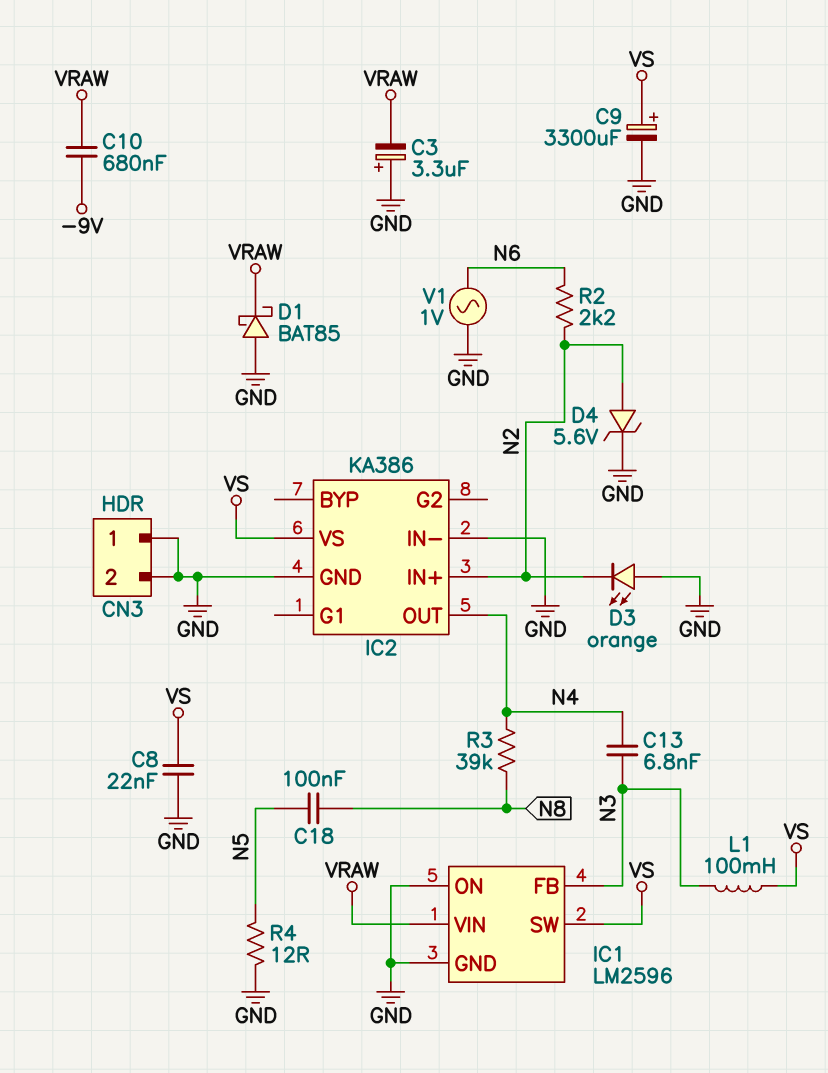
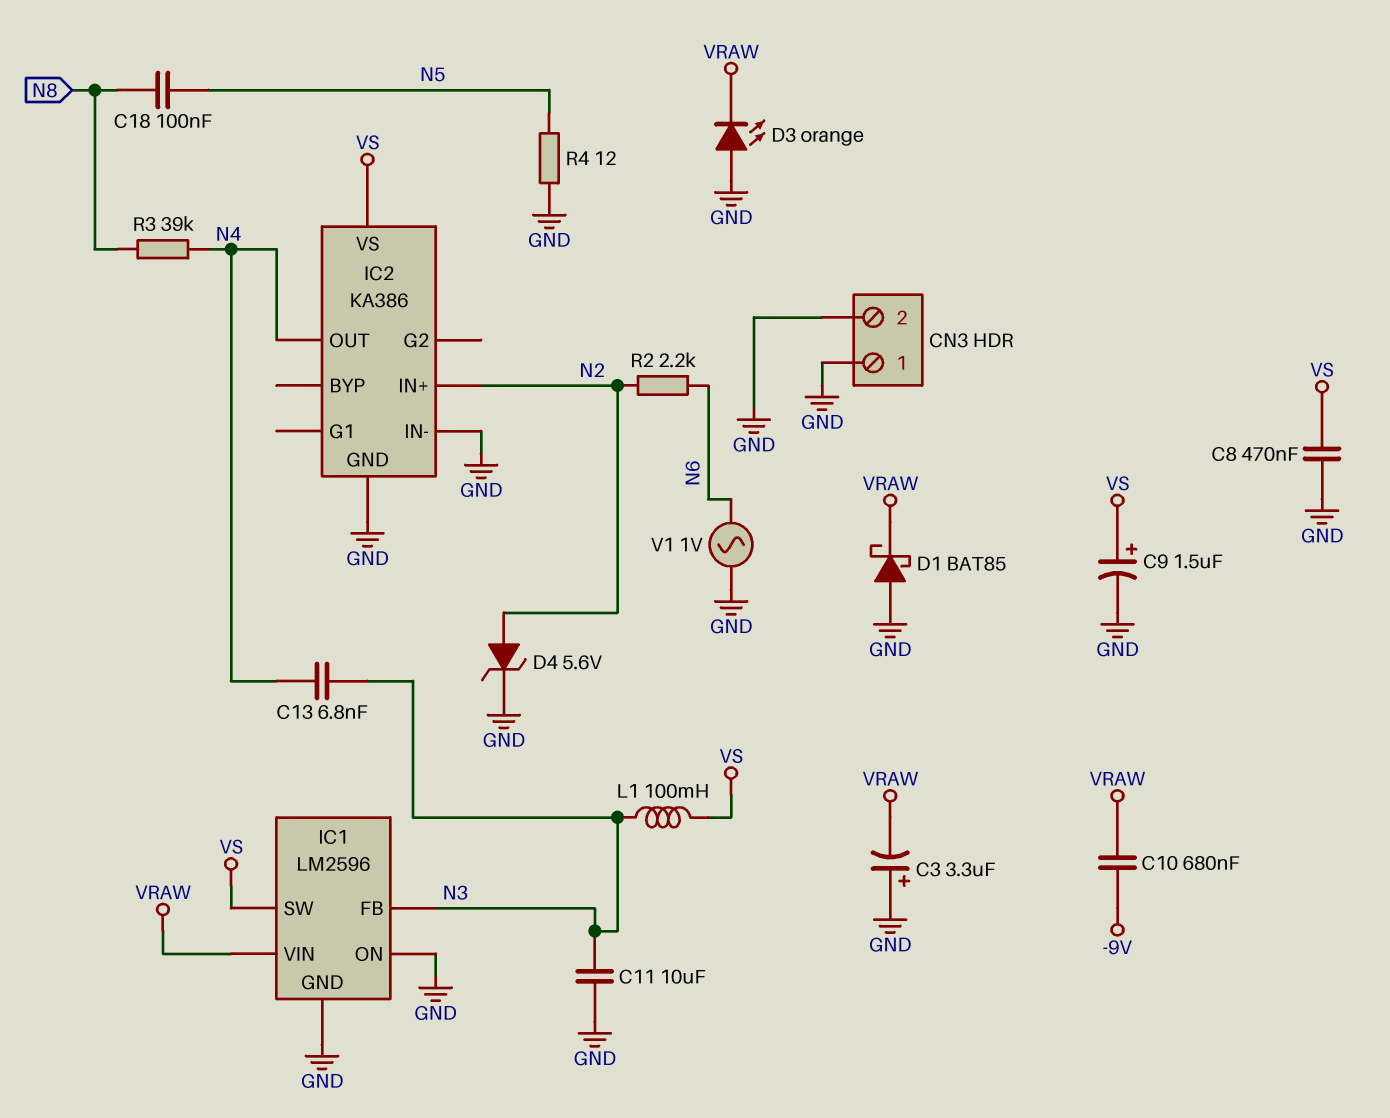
C8: 22nF (GND, VS) -> 470nF (GND, VS)
C9: 3300uF (plus VS, minus GND) -> 1.5uF (plus VS, minus GND)
C11: none -> 10uF (GND, N3)
D3: LED orange (A GND, K N2) -> LED orange (A GND, K VRAW)

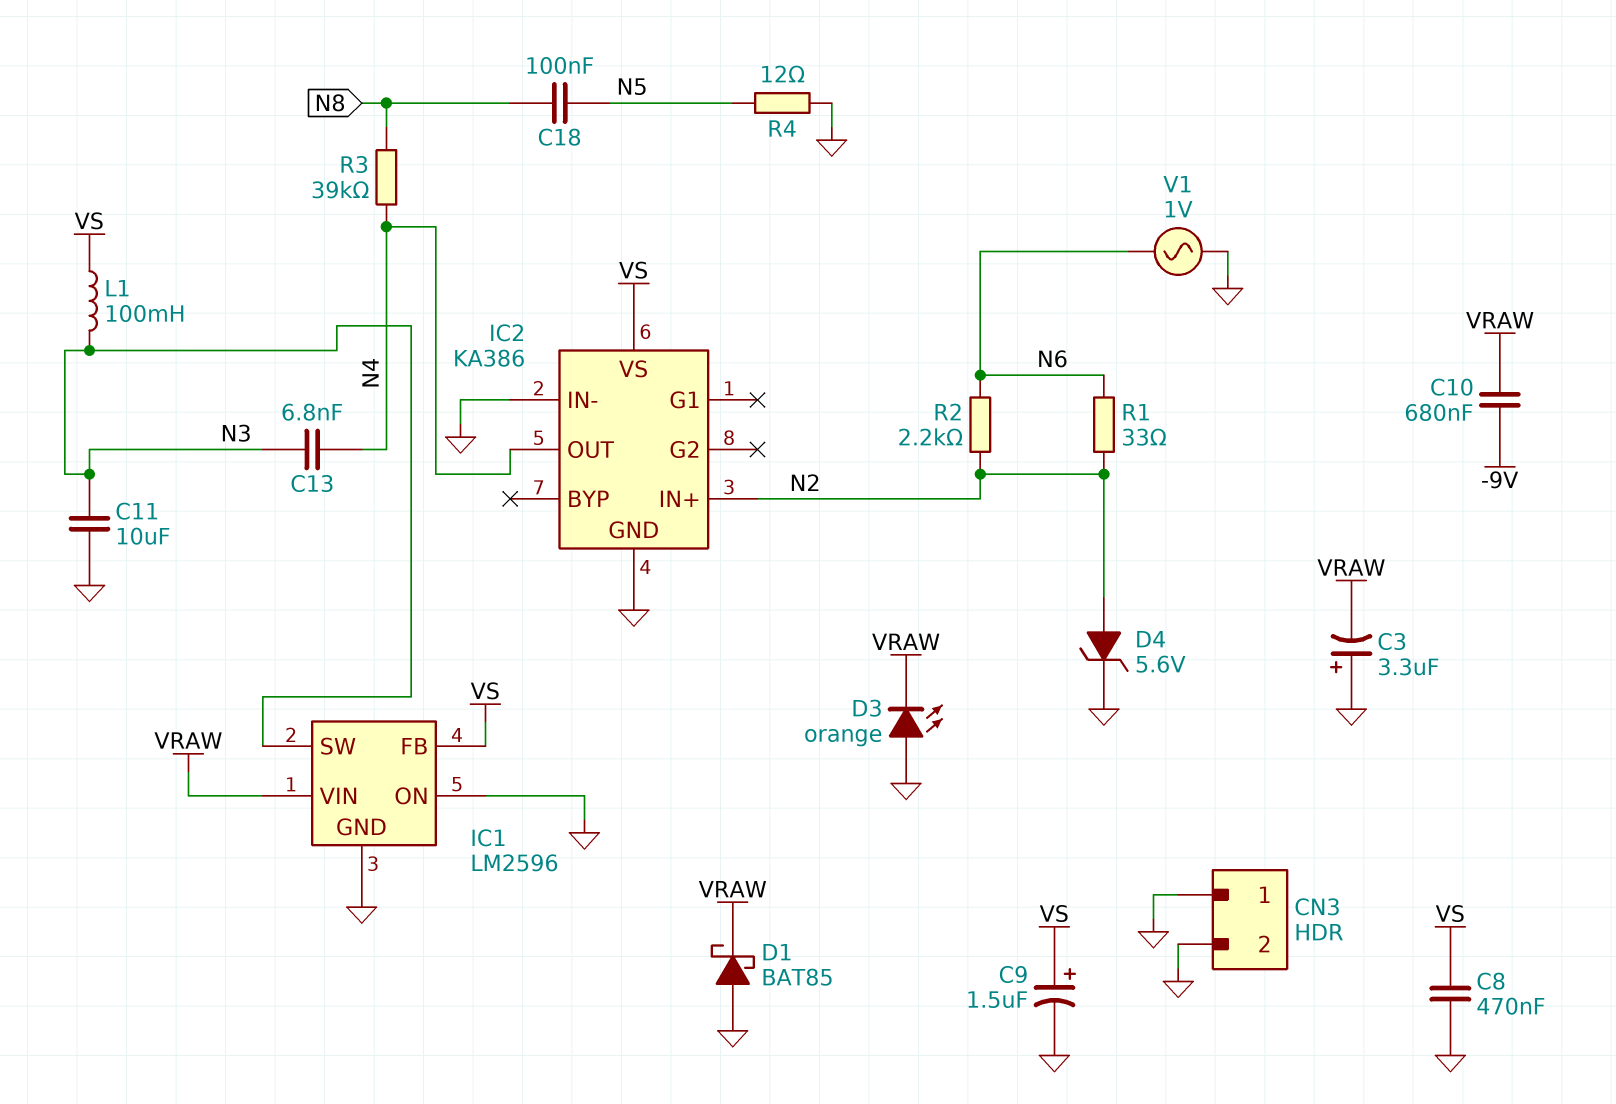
IC1 pin FB: N3 -> VS
IC1 pin SW: VS -> N3
R1: none -> 33 (N2, N6)

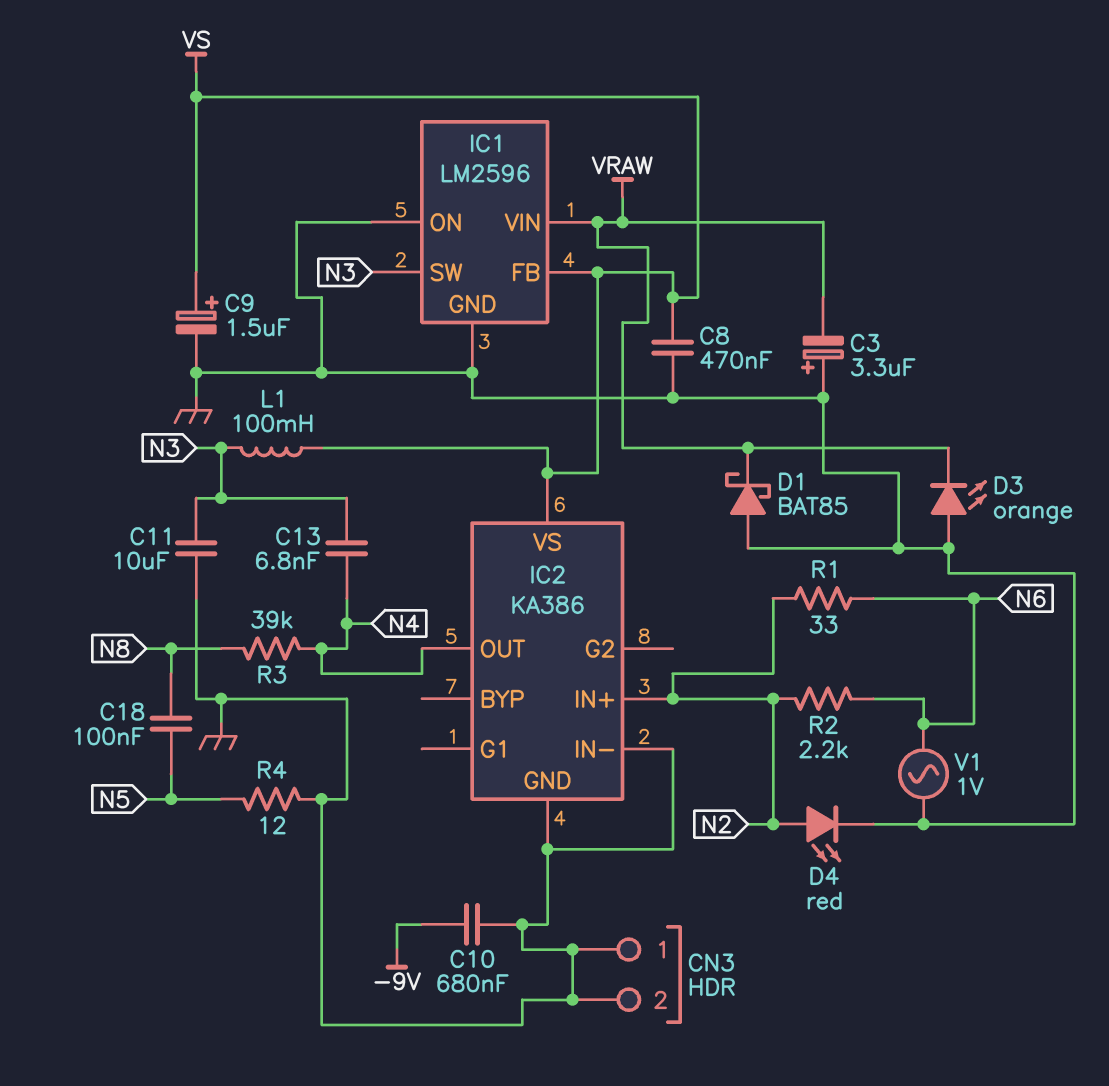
C10: 680nF (-9V, VRAW) -> 680nF (-9V, GND)
D4: zener 5.6V (A N2, K GND) -> LED red (A N2, K GND)

